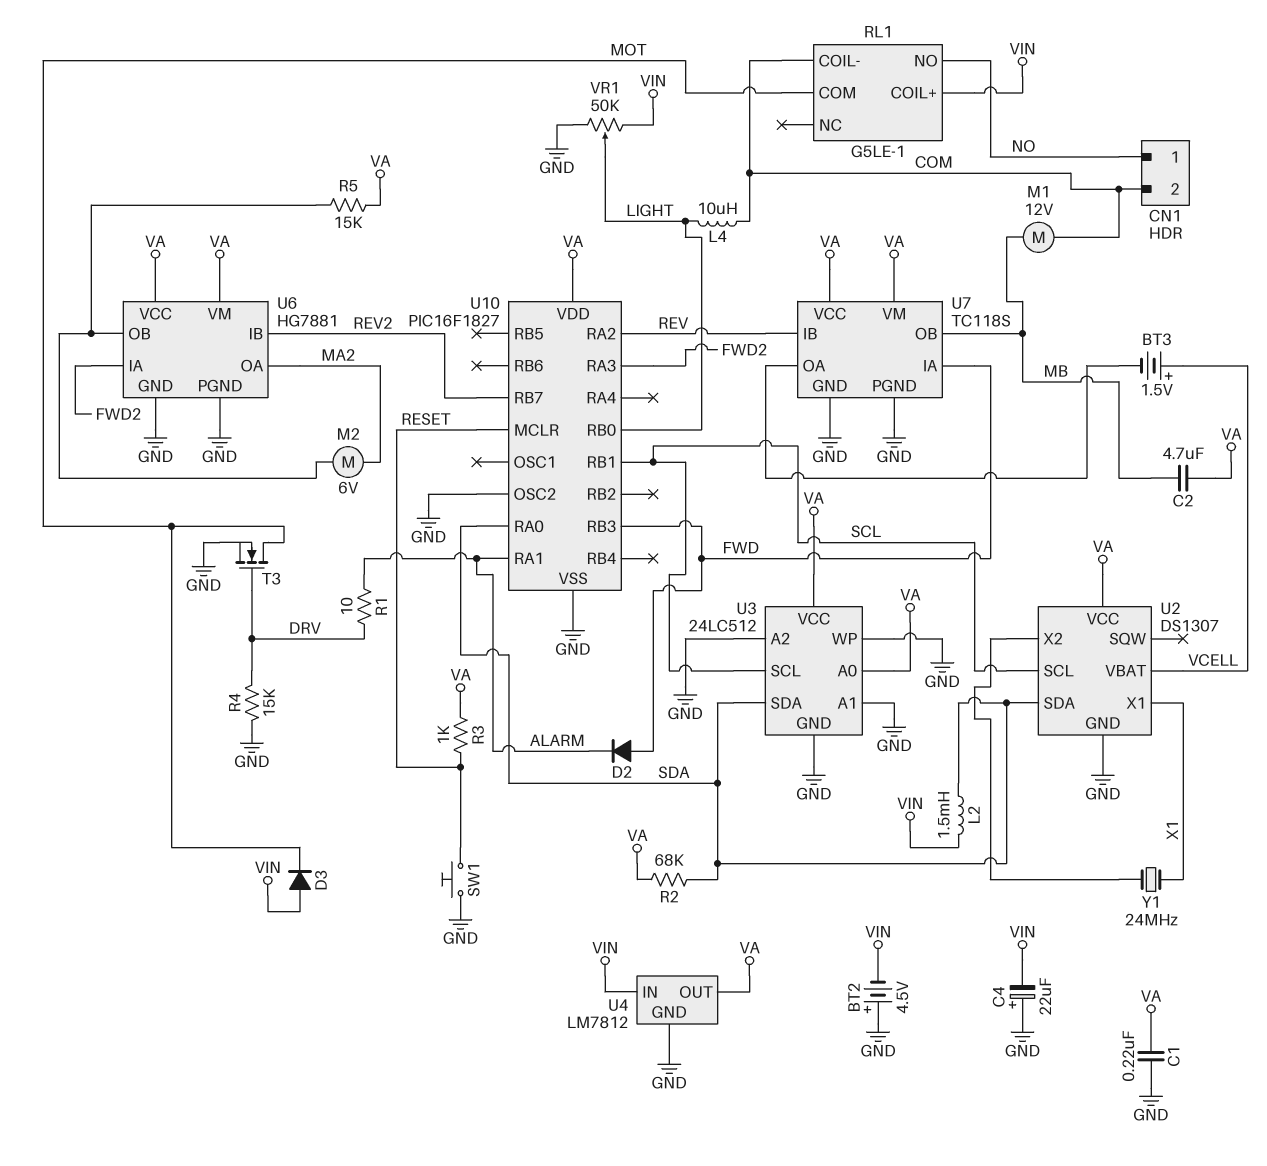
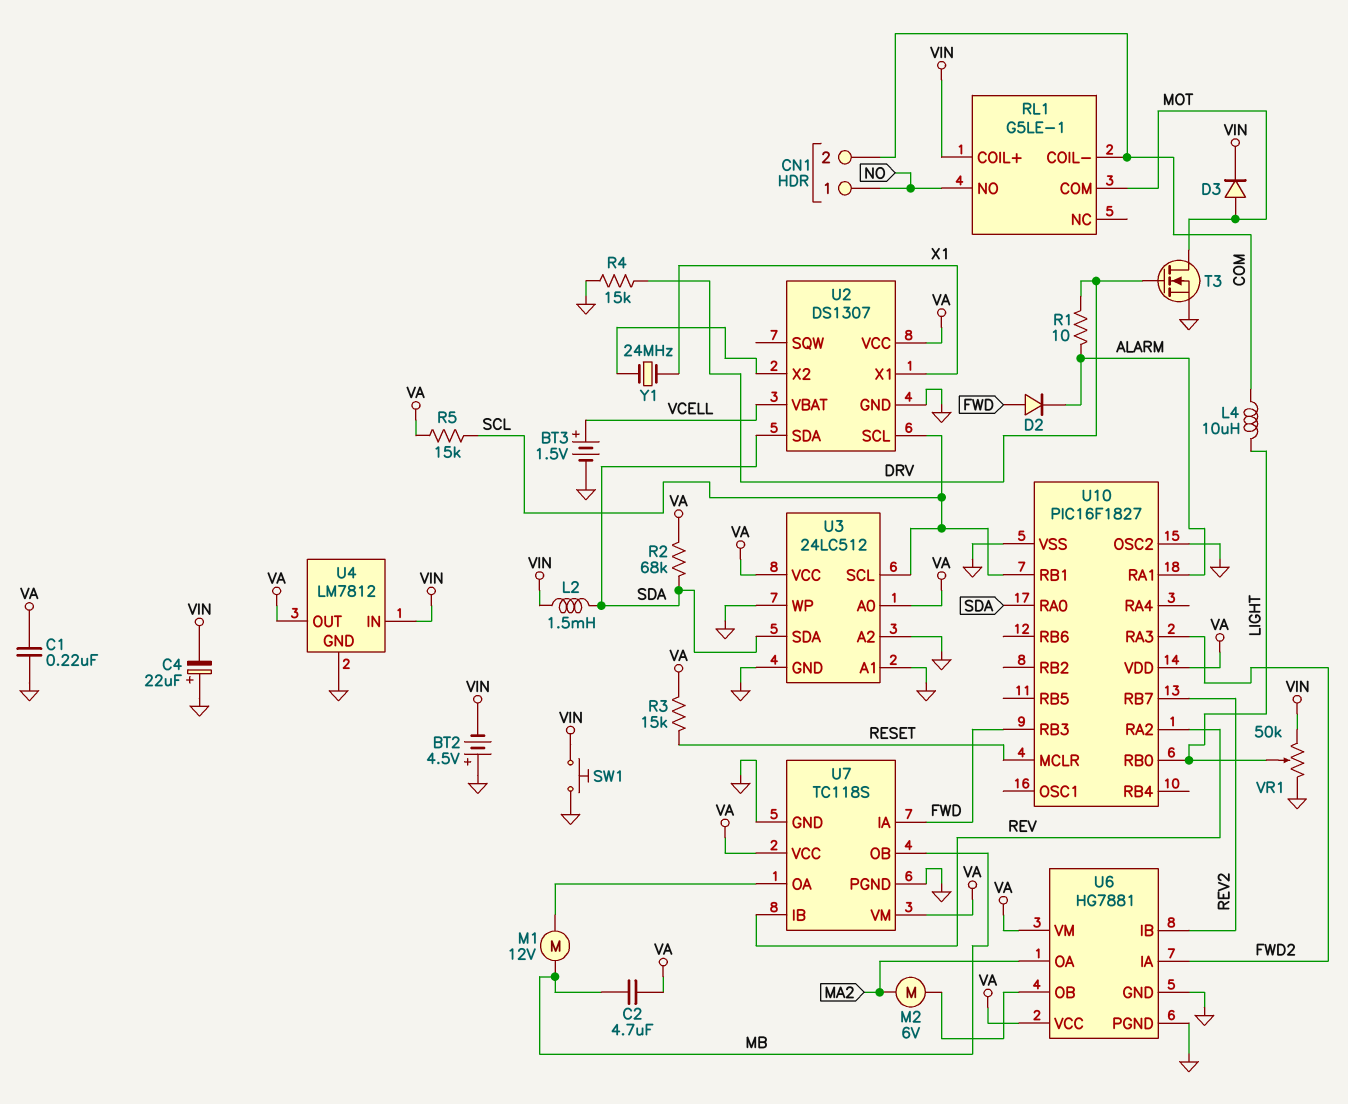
BT3: 1.5V (plus VCELL, minus U7/OA) -> 1.5V (plus VCELL, minus GND)
D3: diode (A VIN, K MOT) -> diode (A MOT, K VIN)
M1: motor 12V (COM, MB) -> motor 12V (MB, U7/OA)
R3: 1k (RESET, VA) -> 15k (RESET, VA)
R5: 15k (U6/OB, VA) -> 15k (SCL, VA)
SW1: button (GND, RESET) -> button (GND, VIN)

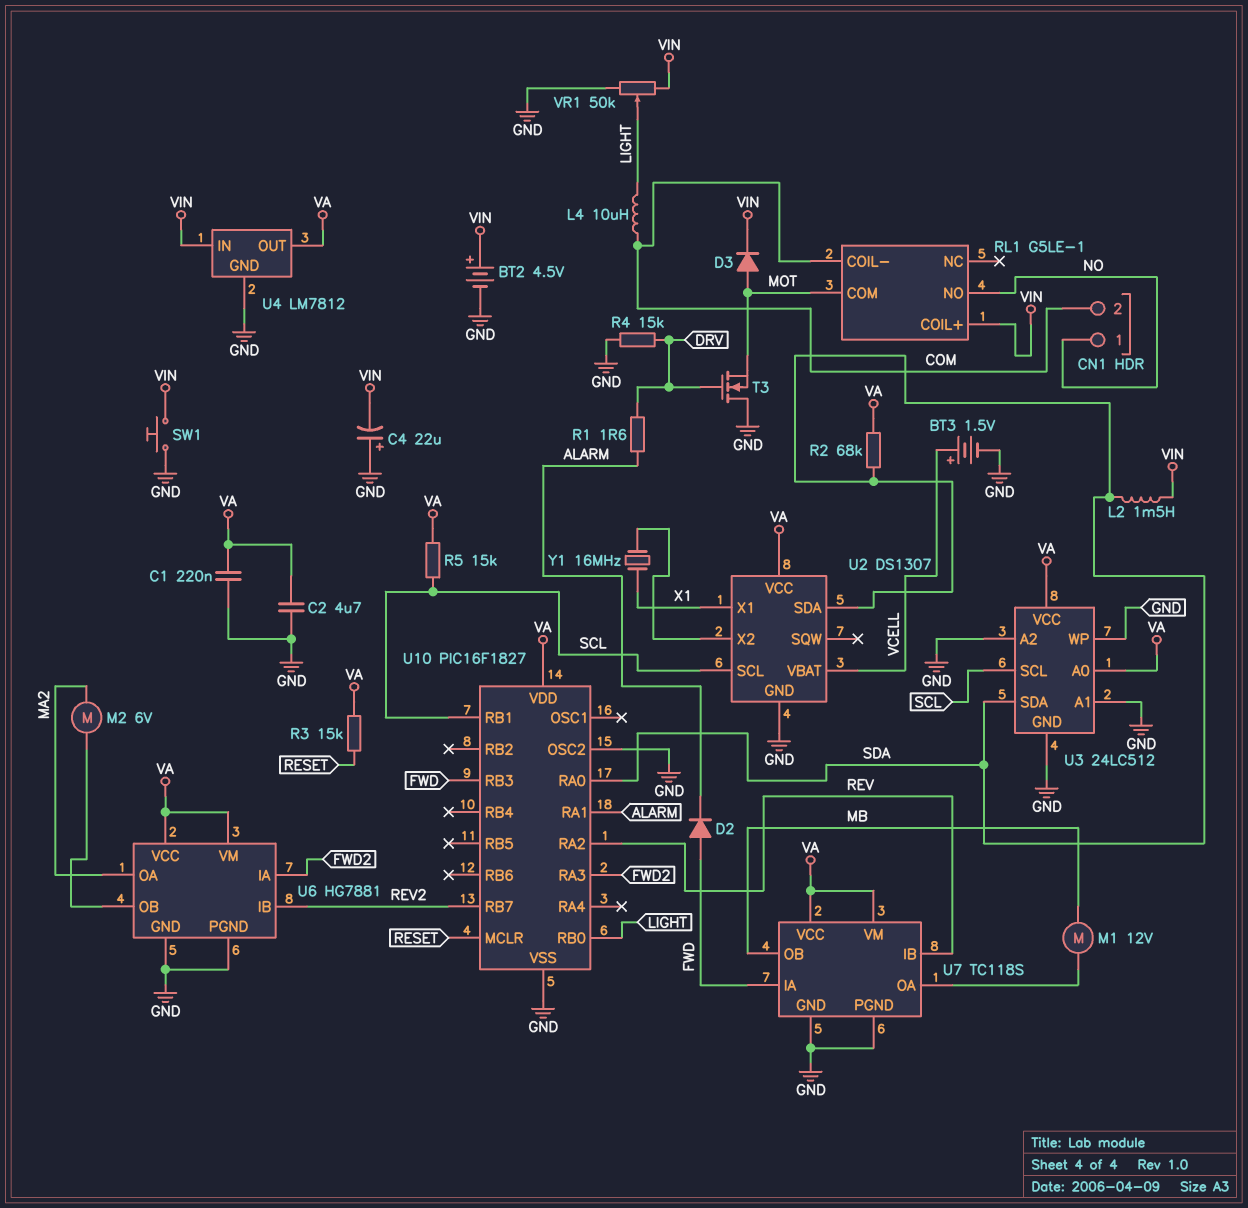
BT2: 4.5V (plus GND, minus VIN) -> 4.5V (plus VIN, minus GND)
C2: 4.7uF (MB, VA) -> 4.7uF (GND, VA)
R1: 10 (ALARM, DRV) -> 1.6 (ALARM, DRV)
T3: NMOS (G DRV, D MOT, S GND) -> NMOS (G DRV, D GND, S MOT)
Y1: 24MHz (U2/X2, X1) -> 16MHz (U2/X2, X1)

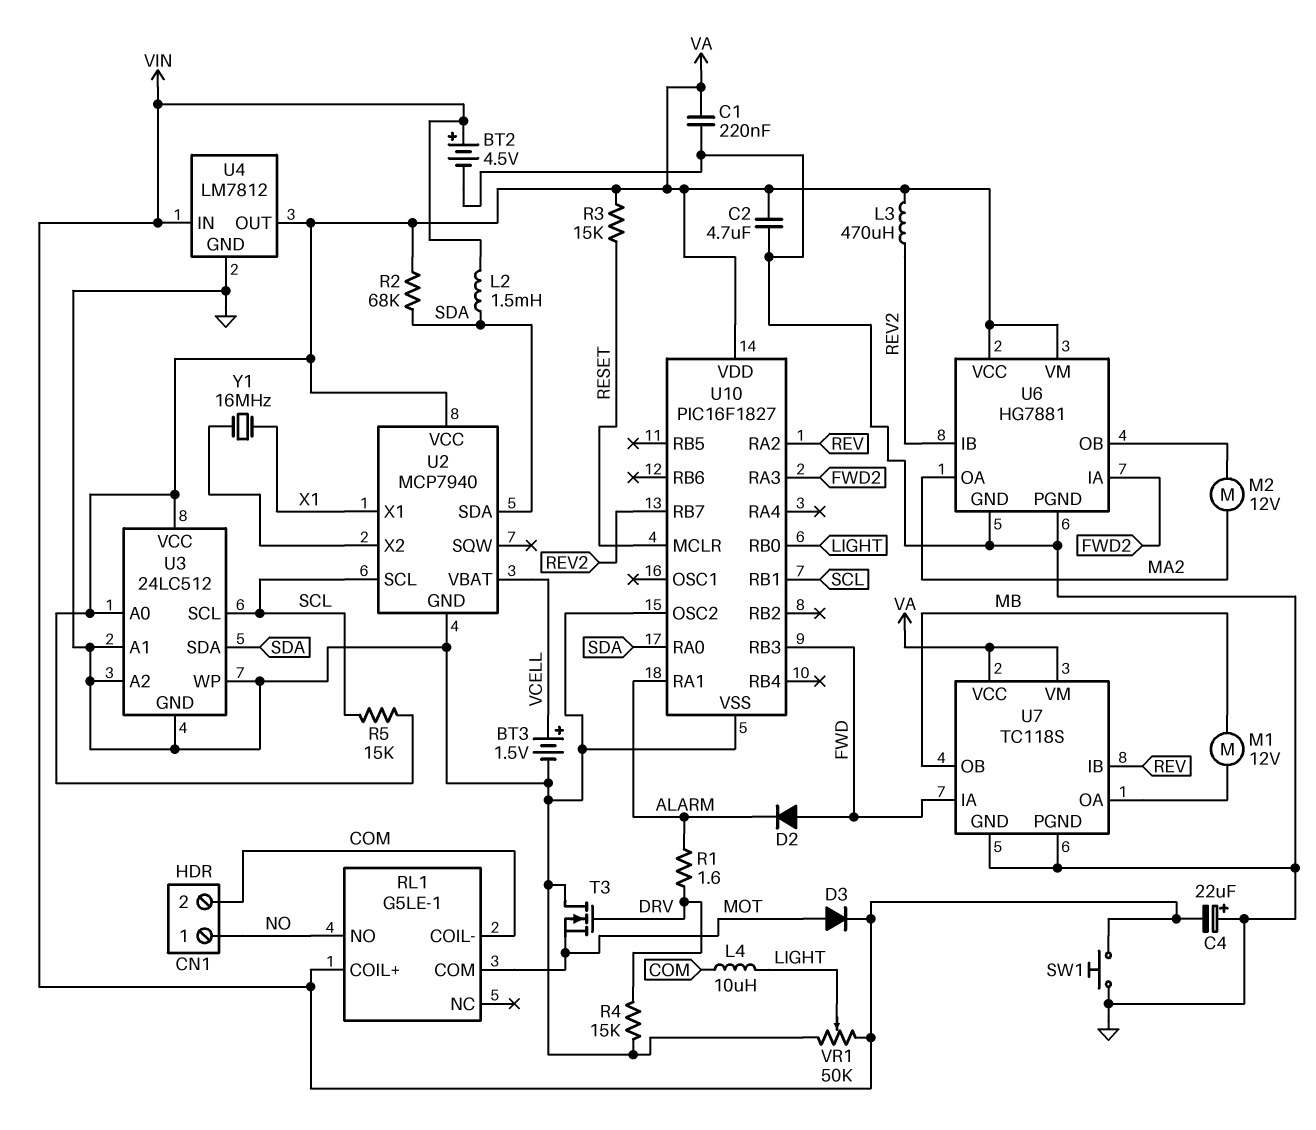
L3: none -> 470uH (REV2, VA)
M2: motor 6V (MA2, U6/OB) -> motor 12V (MA2, U6/OB)
U2: DS1307 -> MCP7940

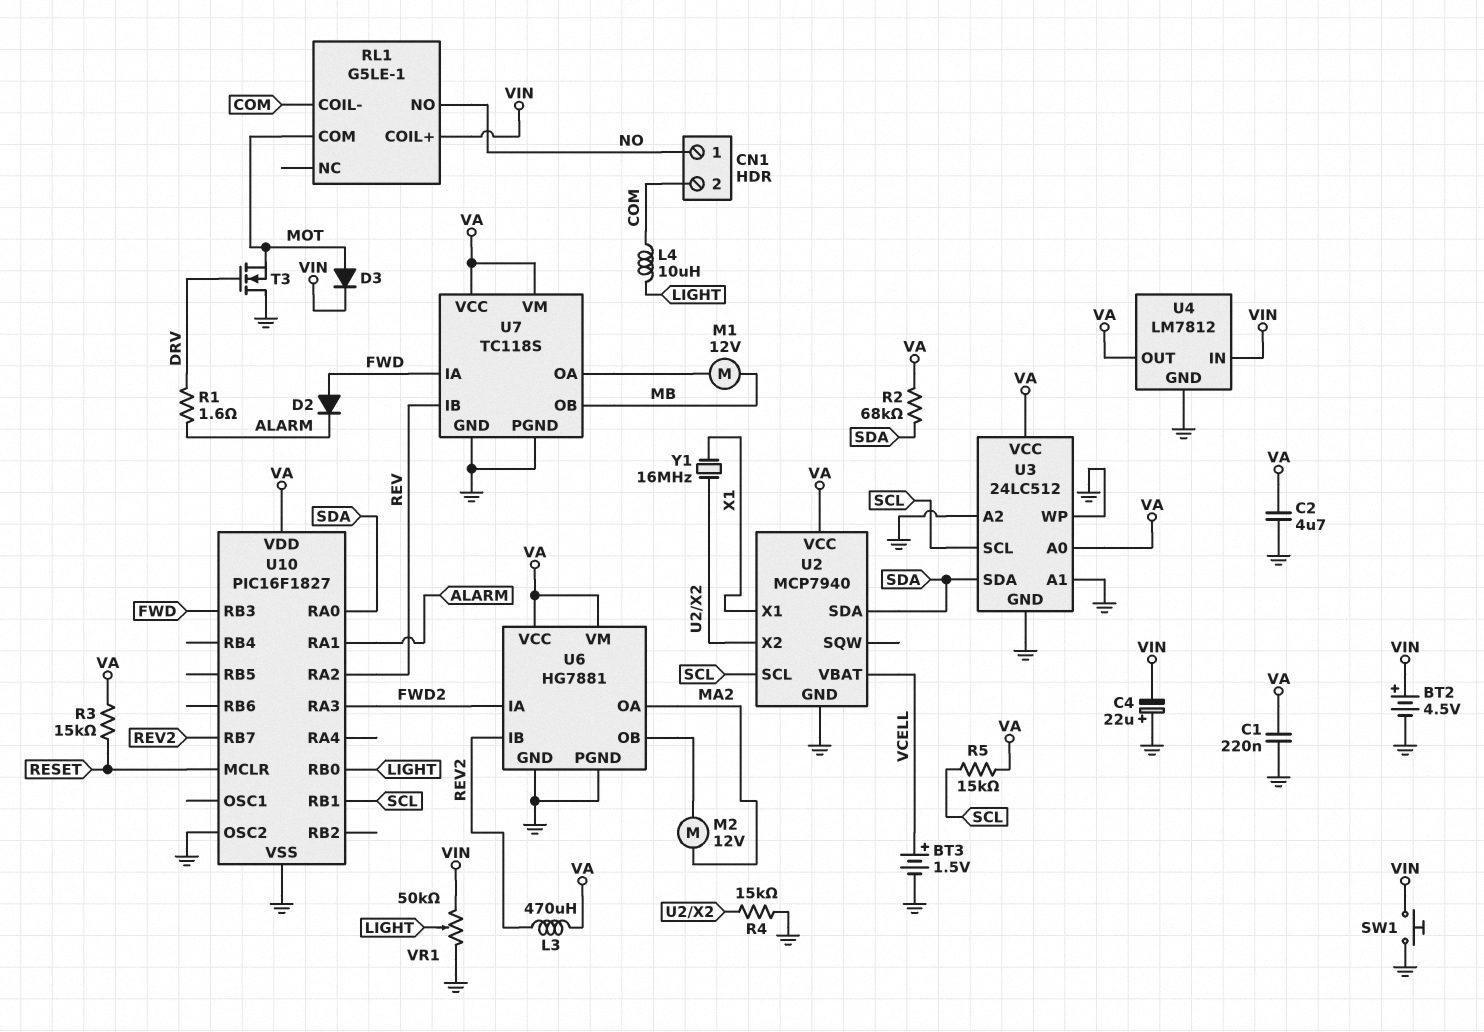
L2: 1.5mH (SDA, VIN) -> none
R4: 15k (DRV, GND) -> 15k (GND, U2/X2)

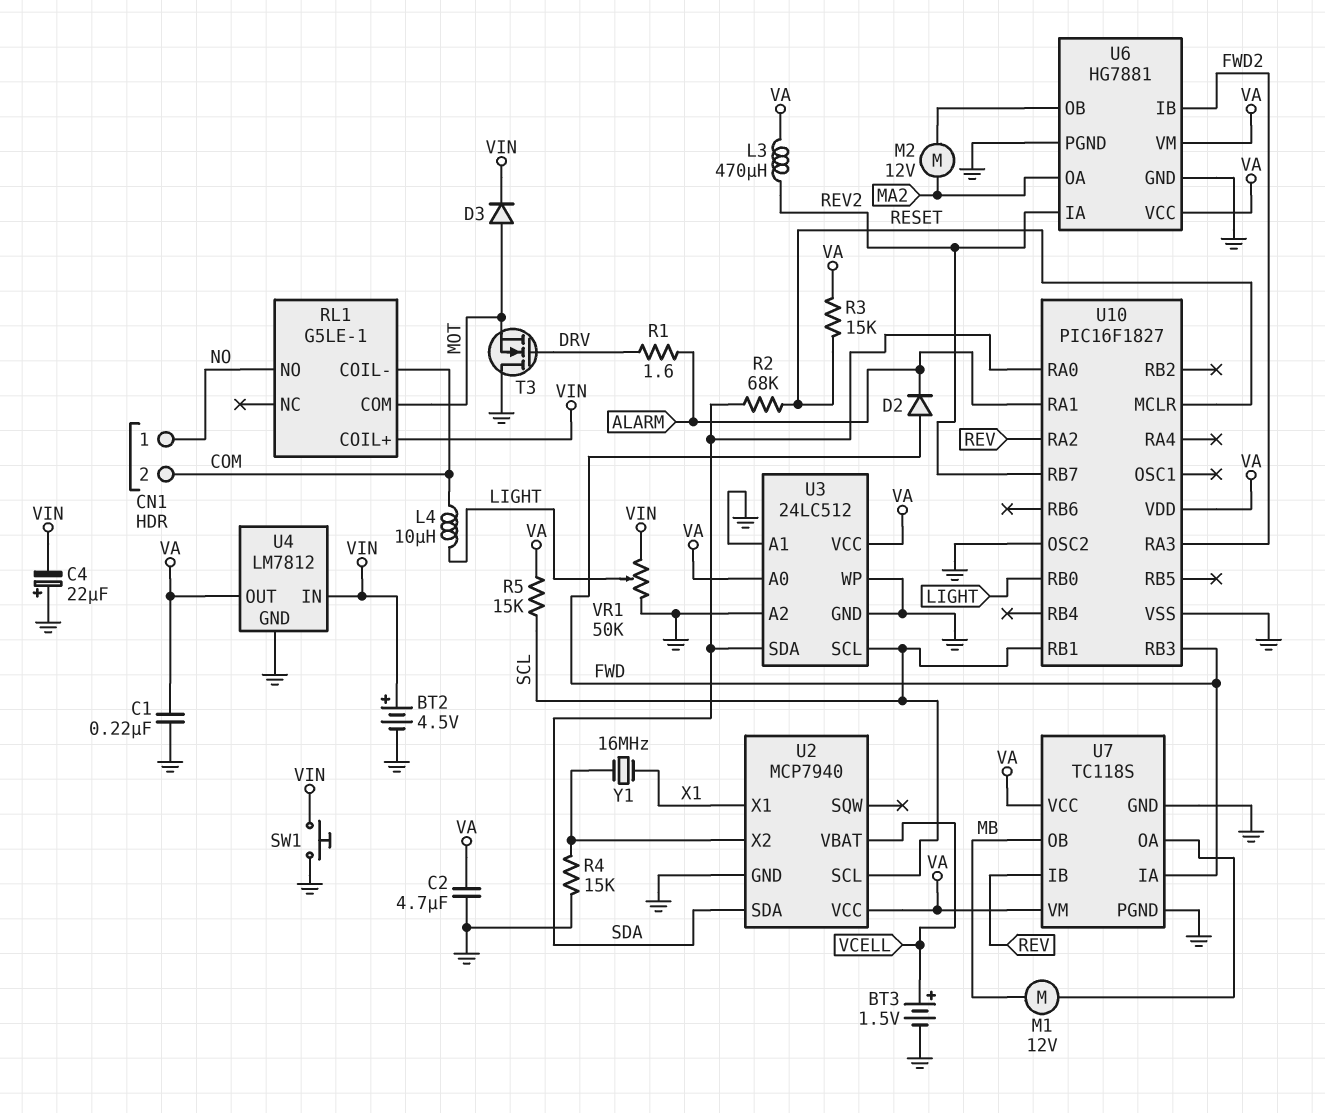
R2: 68k (SDA, VA) -> 68k (RESET, SDA)
U6 pin IA: FWD2 -> REV2
U6 pin IB: REV2 -> FWD2

